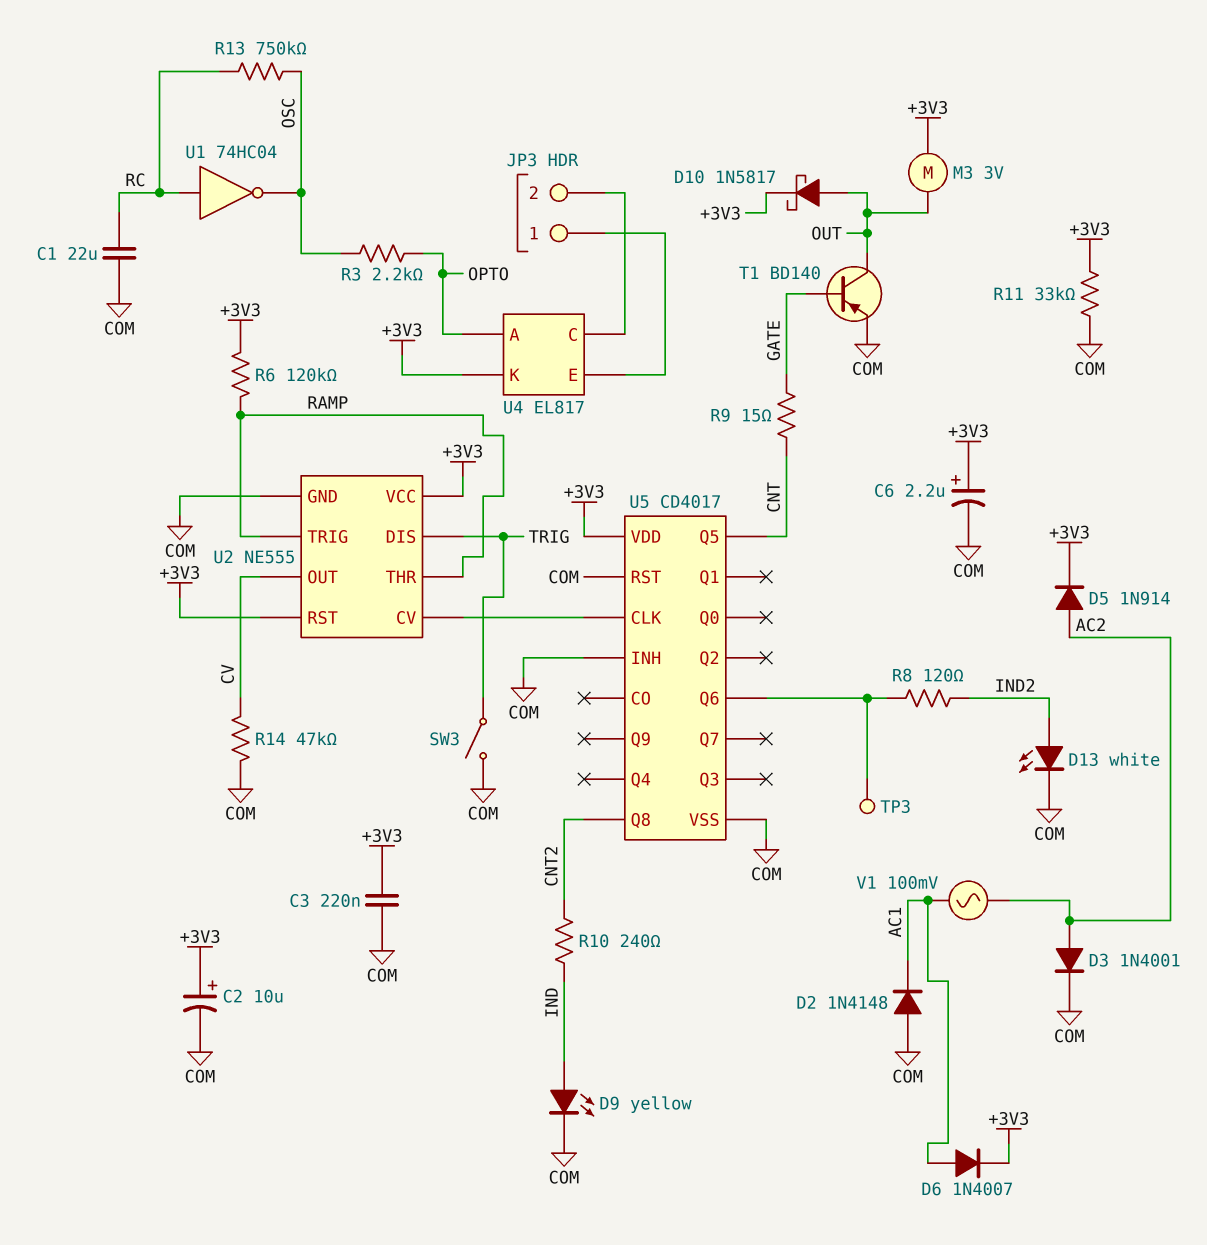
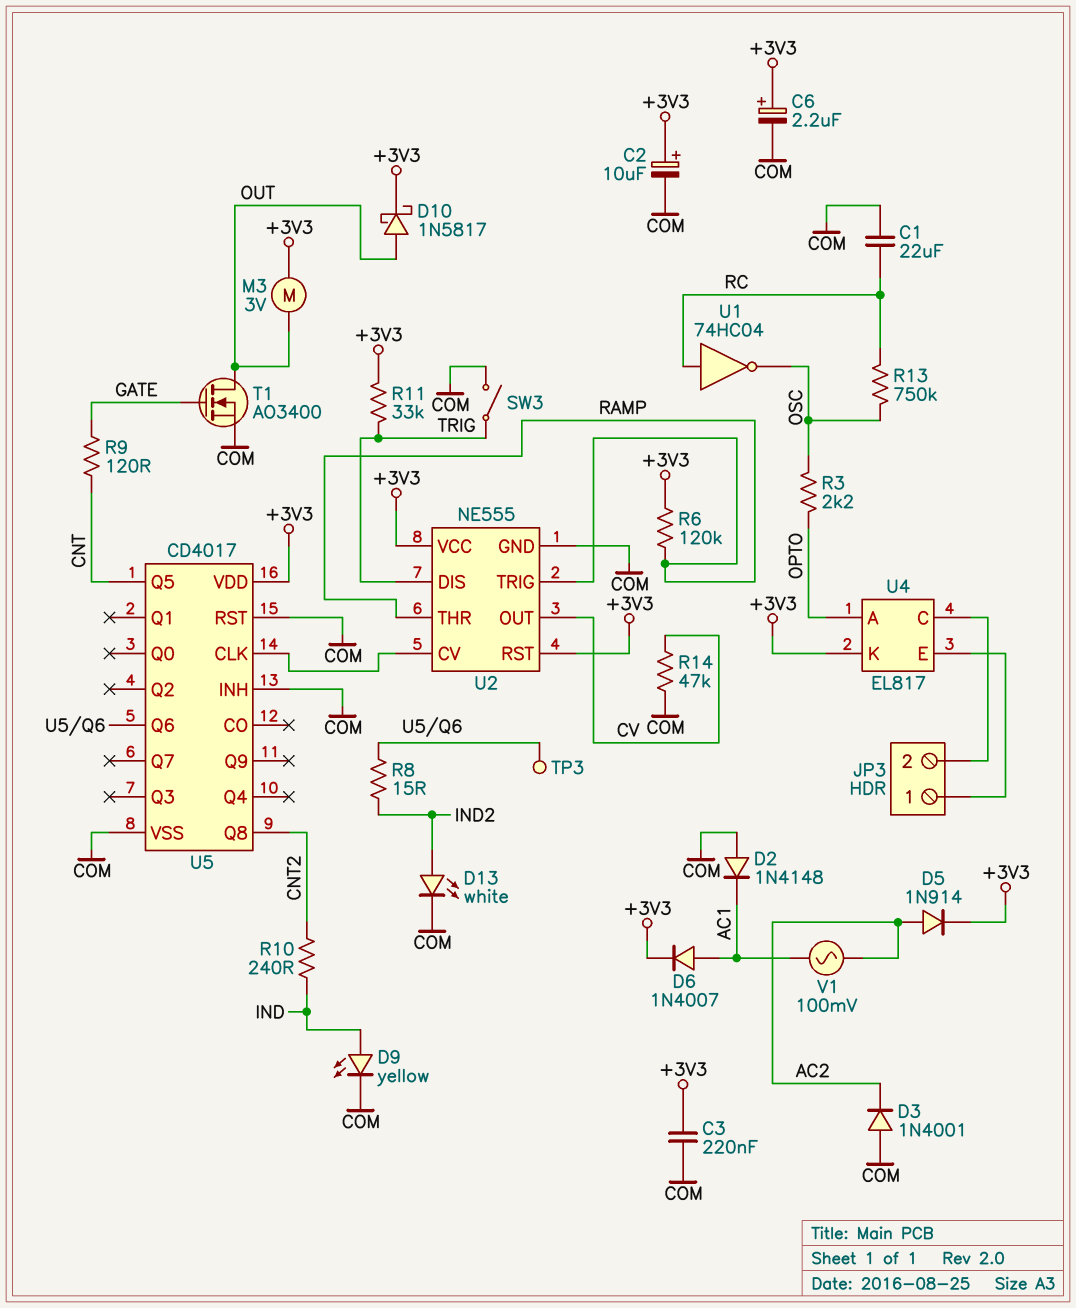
D3: diode 1N4001 (A AC2, K COM) -> diode 1N4001 (A COM, K AC2)
R8: 120 (IND2, U5/Q6) -> 15 (IND2, U5/Q6)
R9: 15 (CNT, GATE) -> 120 (CNT, GATE)
R11: 33k (+3V3, COM) -> 33k (+3V3, TRIG)
T1: PNP BD140 (B GATE, C OUT, E COM) -> NMOS AO3400 (G GATE, D OUT, S COM)

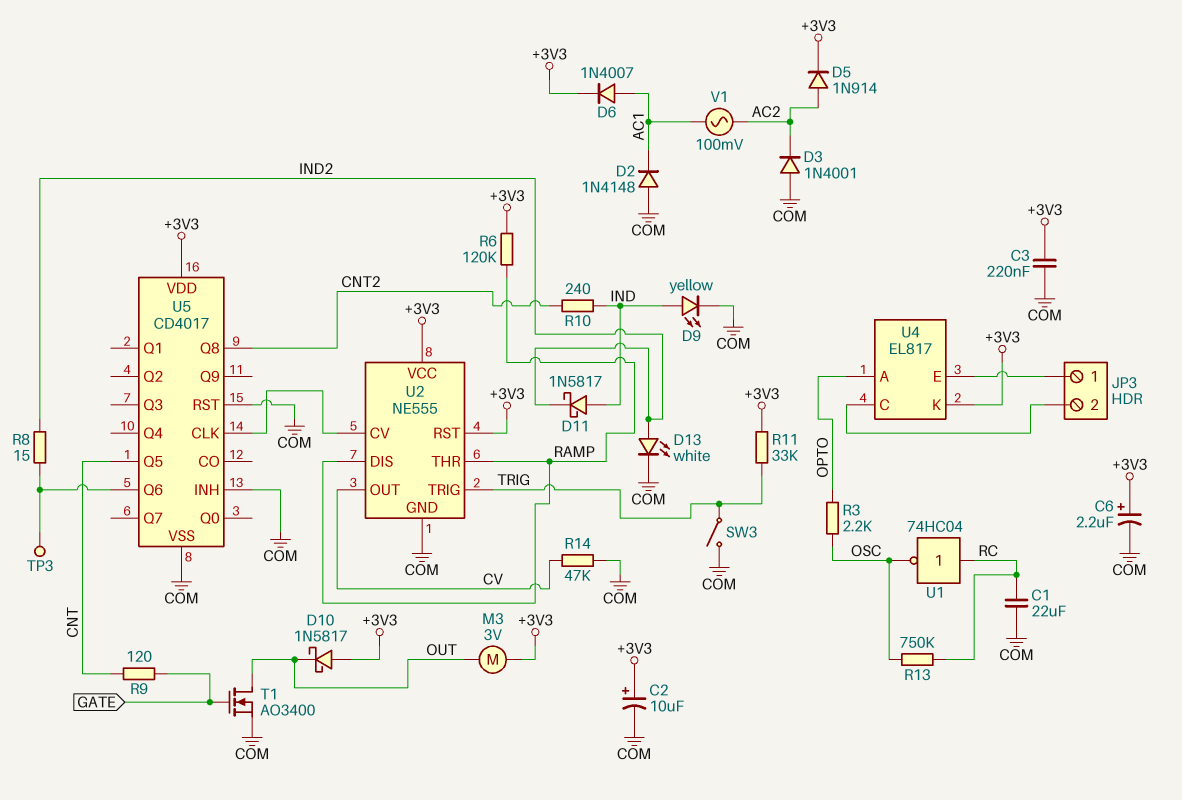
D10: schottky 1N5817 (A OUT, K +3V3) -> schottky 1N5817 (A +3V3, K OUT)
D11: none -> schottky 1N5817 (A IND, K IND2)
U2 pin DIS: TRIG -> RAMP
U2 pin TRIG: RAMP -> TRIG

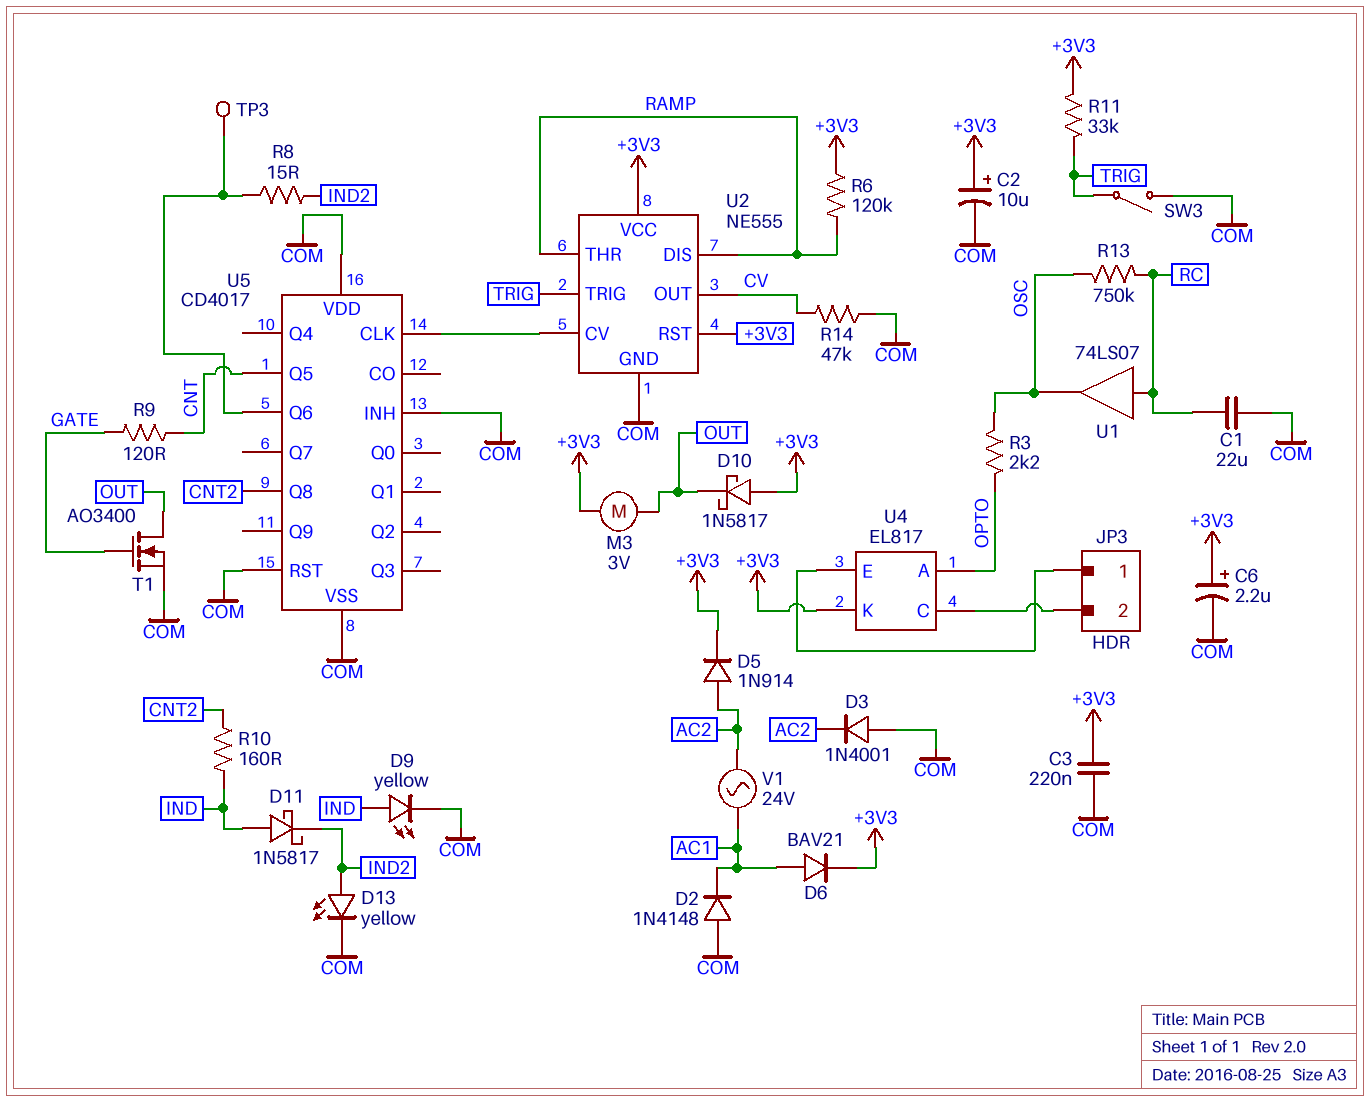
D6: diode 1N4007 (A AC1, K +3V3) -> diode BAV21 (A AC1, K +3V3)
D13: LED white (A IND2, K COM) -> LED yellow (A IND2, K COM)
R10: 240 (CNT2, IND) -> 160 (CNT2, IND)
U1: NOT 74HC04 (in RC, out OSC) -> buffer 74LS07 (in RC, out OSC)
U5 pin VDD: +3V3 -> COM
V1: AC 100mV (AC1, AC2) -> AC 24V (AC1, AC2)

